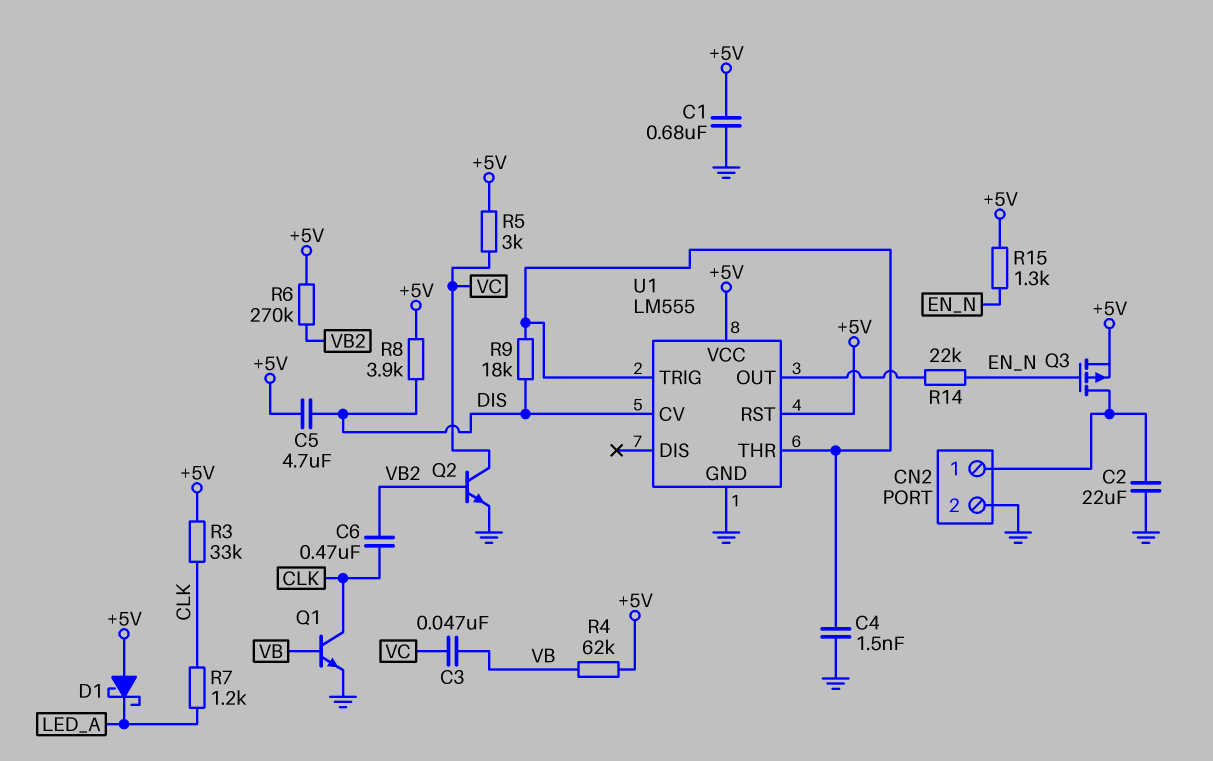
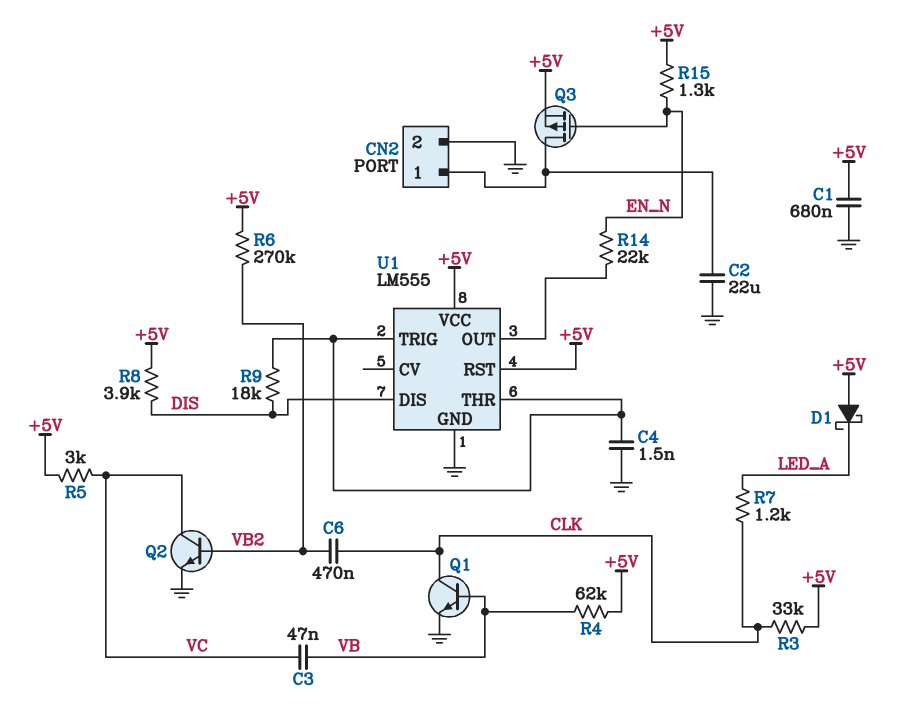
C5: 4.7uF (+5V, DIS) -> none
U1 pin CV: DIS -> none
U1 pin DIS: none -> DIS

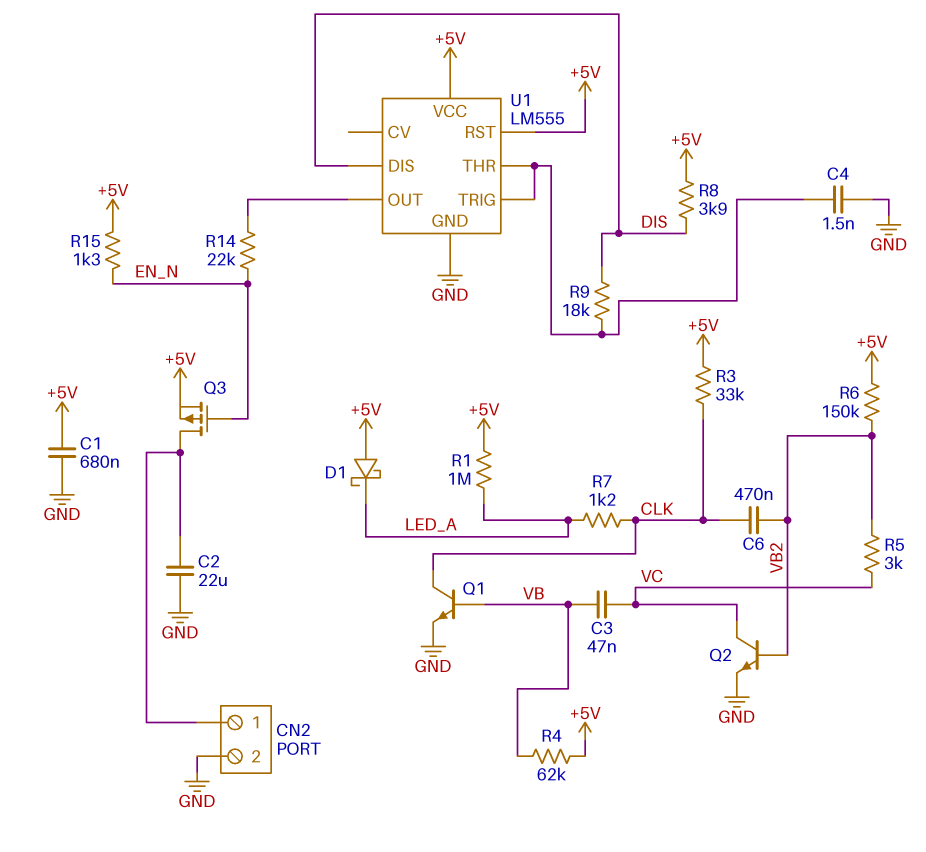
R1: none -> 1M (+5V, LED_A)
R5: 3k (+5V, VC) -> 3k (VB2, VC)
R6: 270k (+5V, VB2) -> 150k (+5V, VB2)

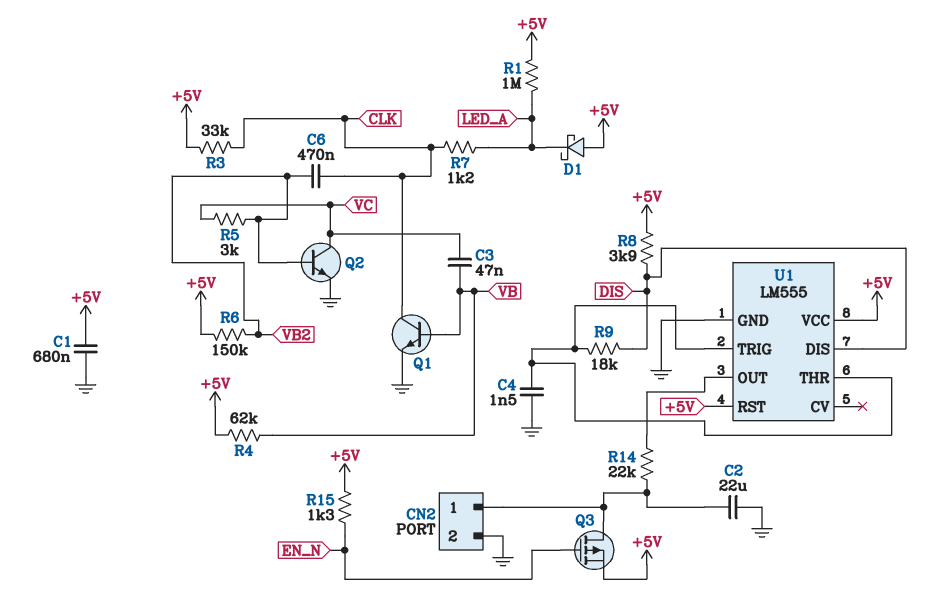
R14: 22k (EN_N, U1/OUT) -> 22k (CN2/1, U1/OUT)

